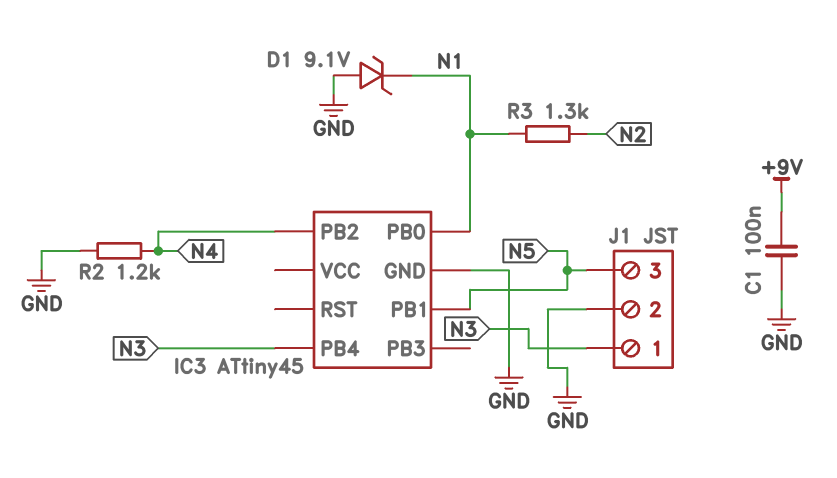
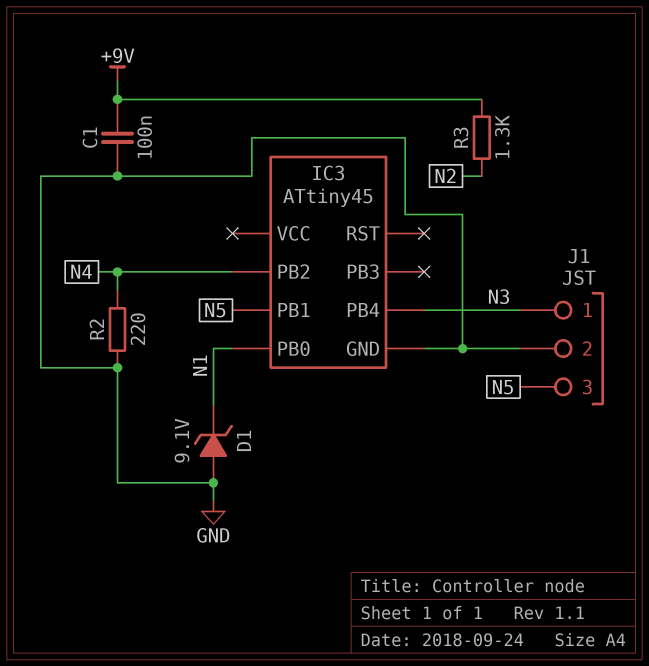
R2: 1.2k (GND, N4) -> 220 (GND, N4)
R3: 1.3k (N1, N2) -> 1.3k (+9V, N2)

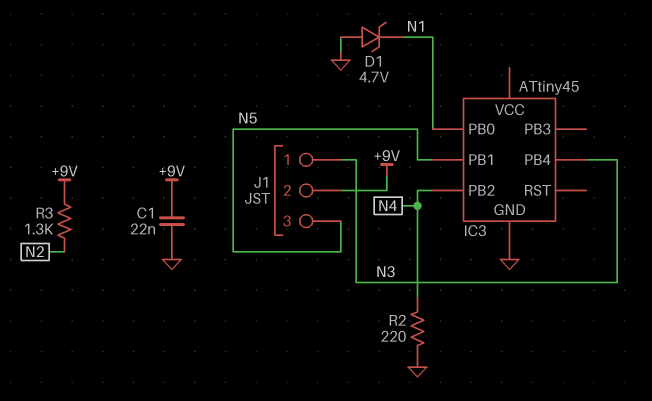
C1: 100nF (+9V, GND) -> 22nF (+9V, GND)
D1: zener 9.1V (A GND, K N1) -> zener 4.7V (A GND, K N1)
J1 pin 2: GND -> +9V

